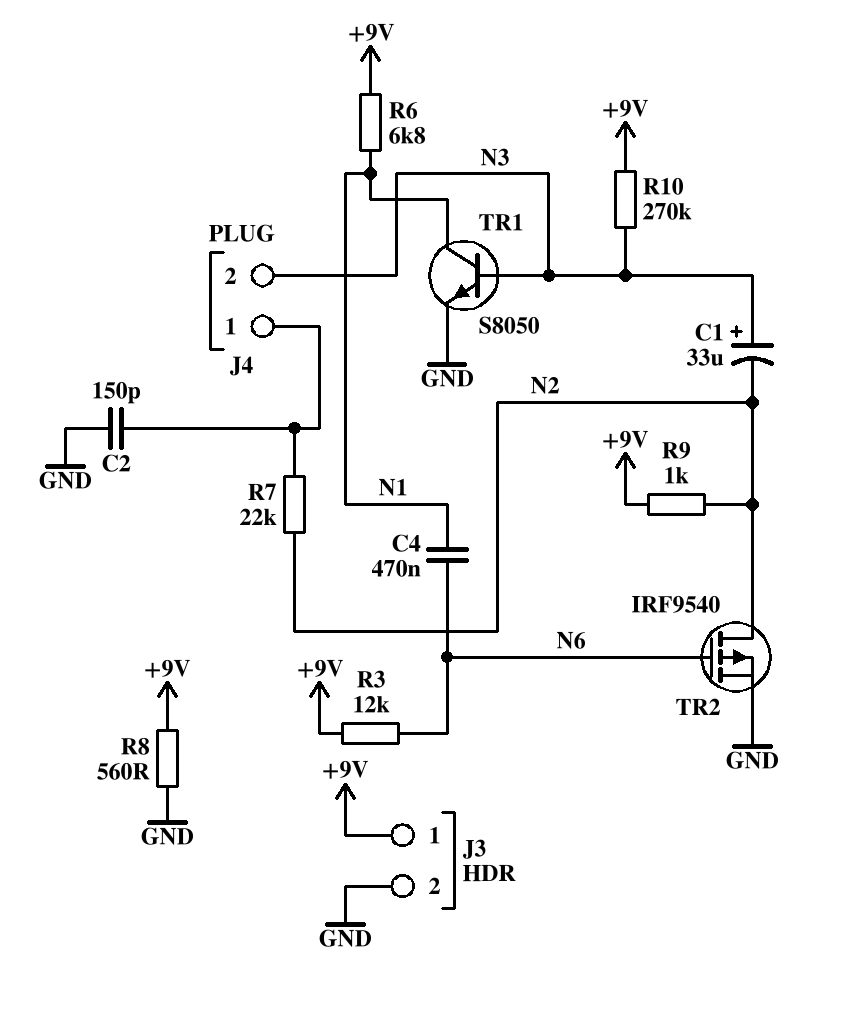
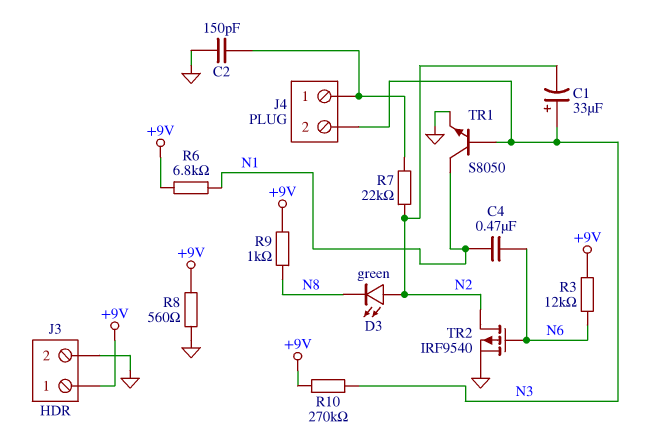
D3: none -> LED green (A N2, K N8)
R9: 1k (+9V, N2) -> 1k (+9V, N8)

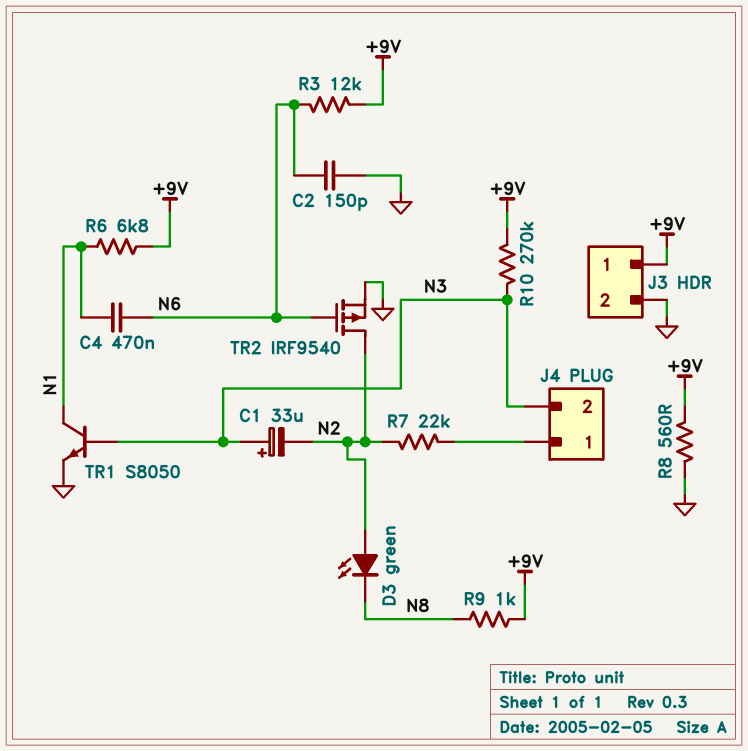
C2: 150pF (GND, J4/1) -> 150pF (GND, N6)

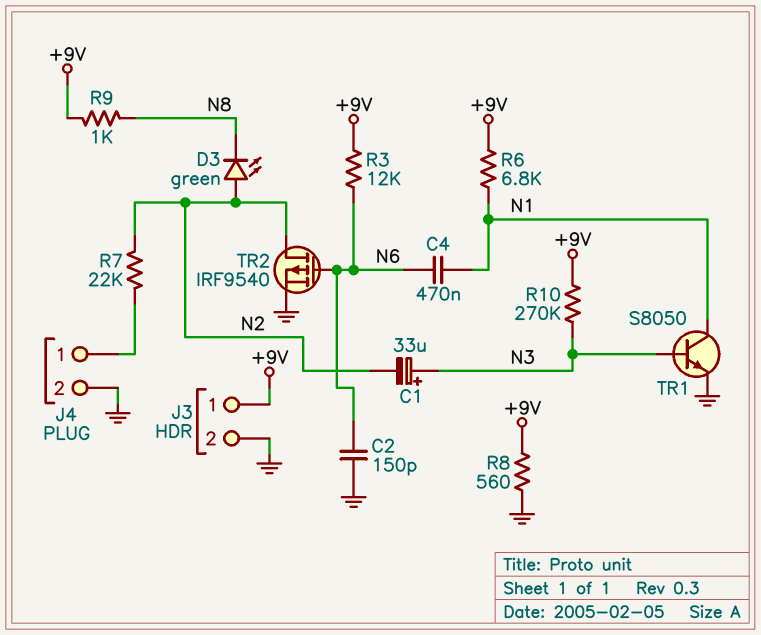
J4 pin 2: N3 -> GND

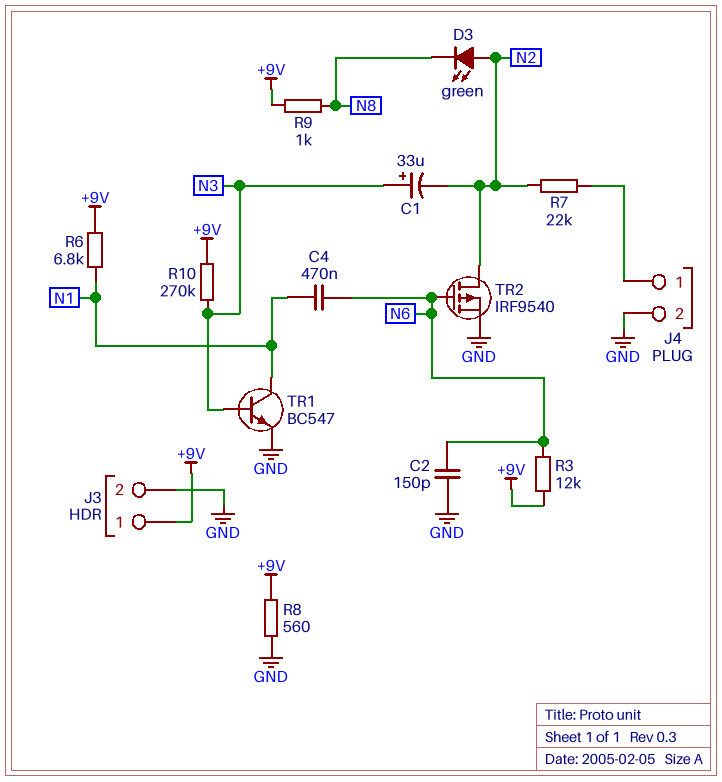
TR1: NPN S8050 (B N3, C N1, E GND) -> NPN BC547 (B N3, C N1, E GND)

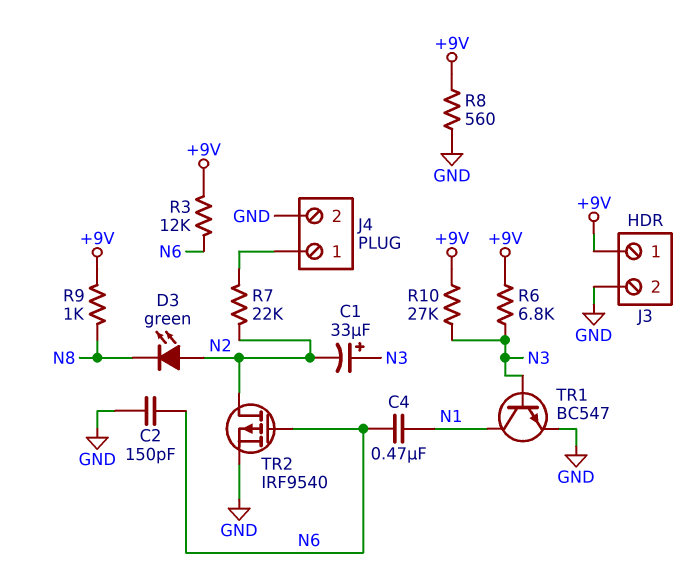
R6: 6.8k (+9V, N1) -> 6.8k (+9V, N3)
R10: 270k (+9V, N3) -> 27k (+9V, N3)

